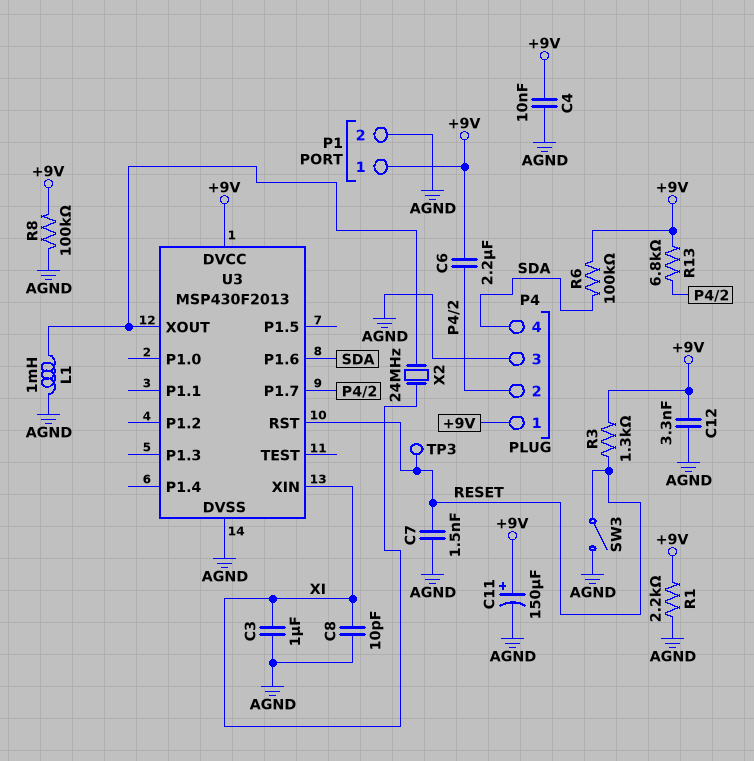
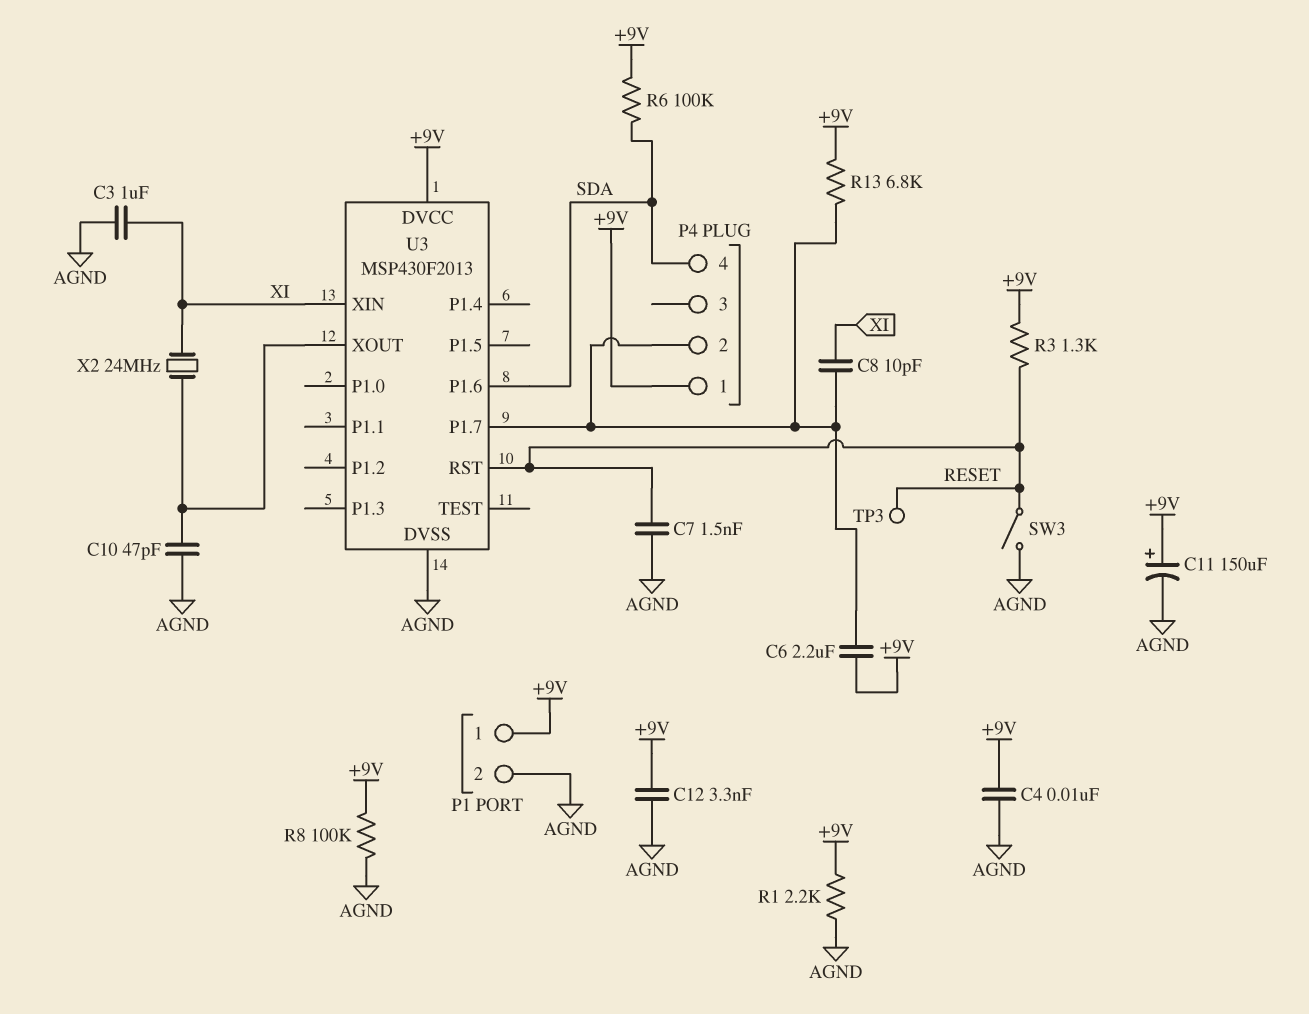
C8: 10pF (AGND, XI) -> 10pF (P4/2, XI)
C10: none -> 47pF (AGND, U3/XOUT)
L1: 1mH (AGND, U3/XOUT) -> none
P4 pin 3: AGND -> none

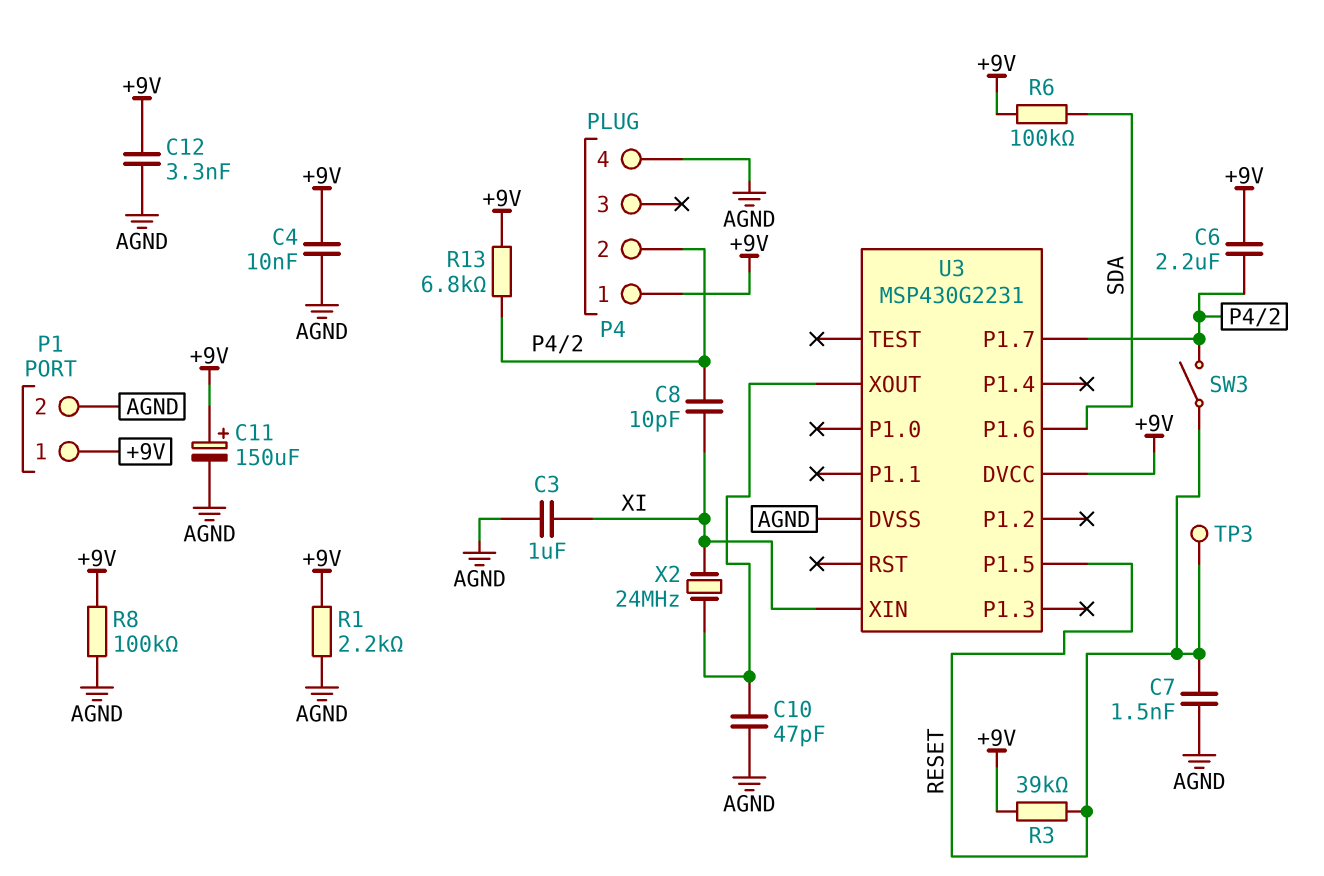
P4 pin 4: SDA -> AGND
R3: 1.3k (+9V, RESET) -> 39k (+9V, RESET)
SW3: switch (AGND, RESET) -> switch (P4/2, RESET)
U3: MSP430F2013 -> MSP430G2231
U3 pin P1.5: none -> RESET
U3 pin RST: RESET -> none

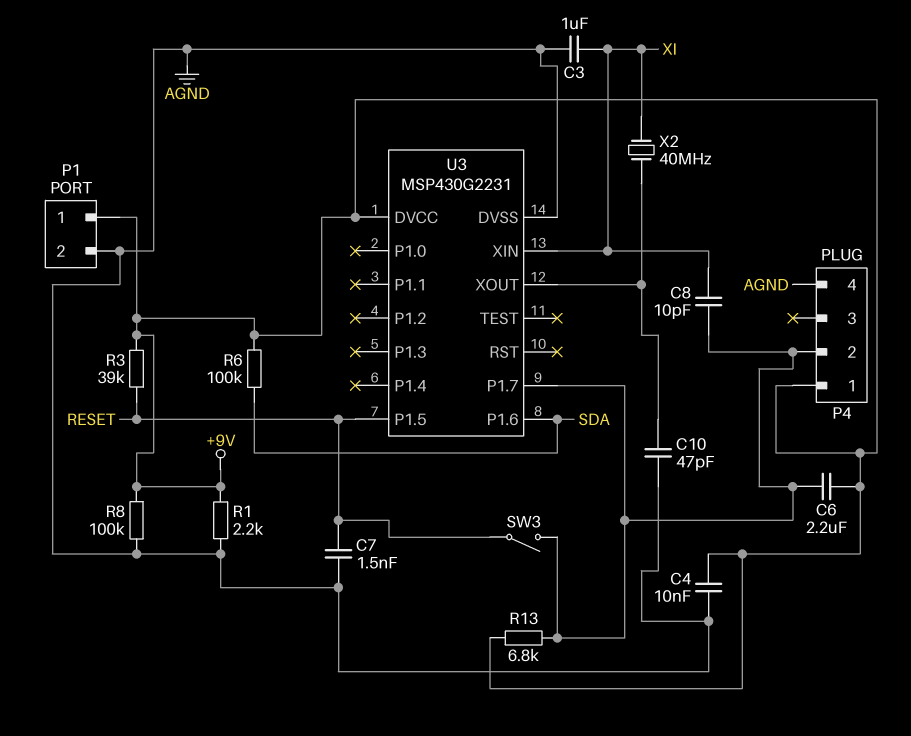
C11: 150uF (plus +9V, minus AGND) -> none
C12: 3.3nF (+9V, AGND) -> none
TP3: test point (RESET) -> none
X2: 24MHz (U3/XOUT, XI) -> 40MHz (U3/XOUT, XI)

